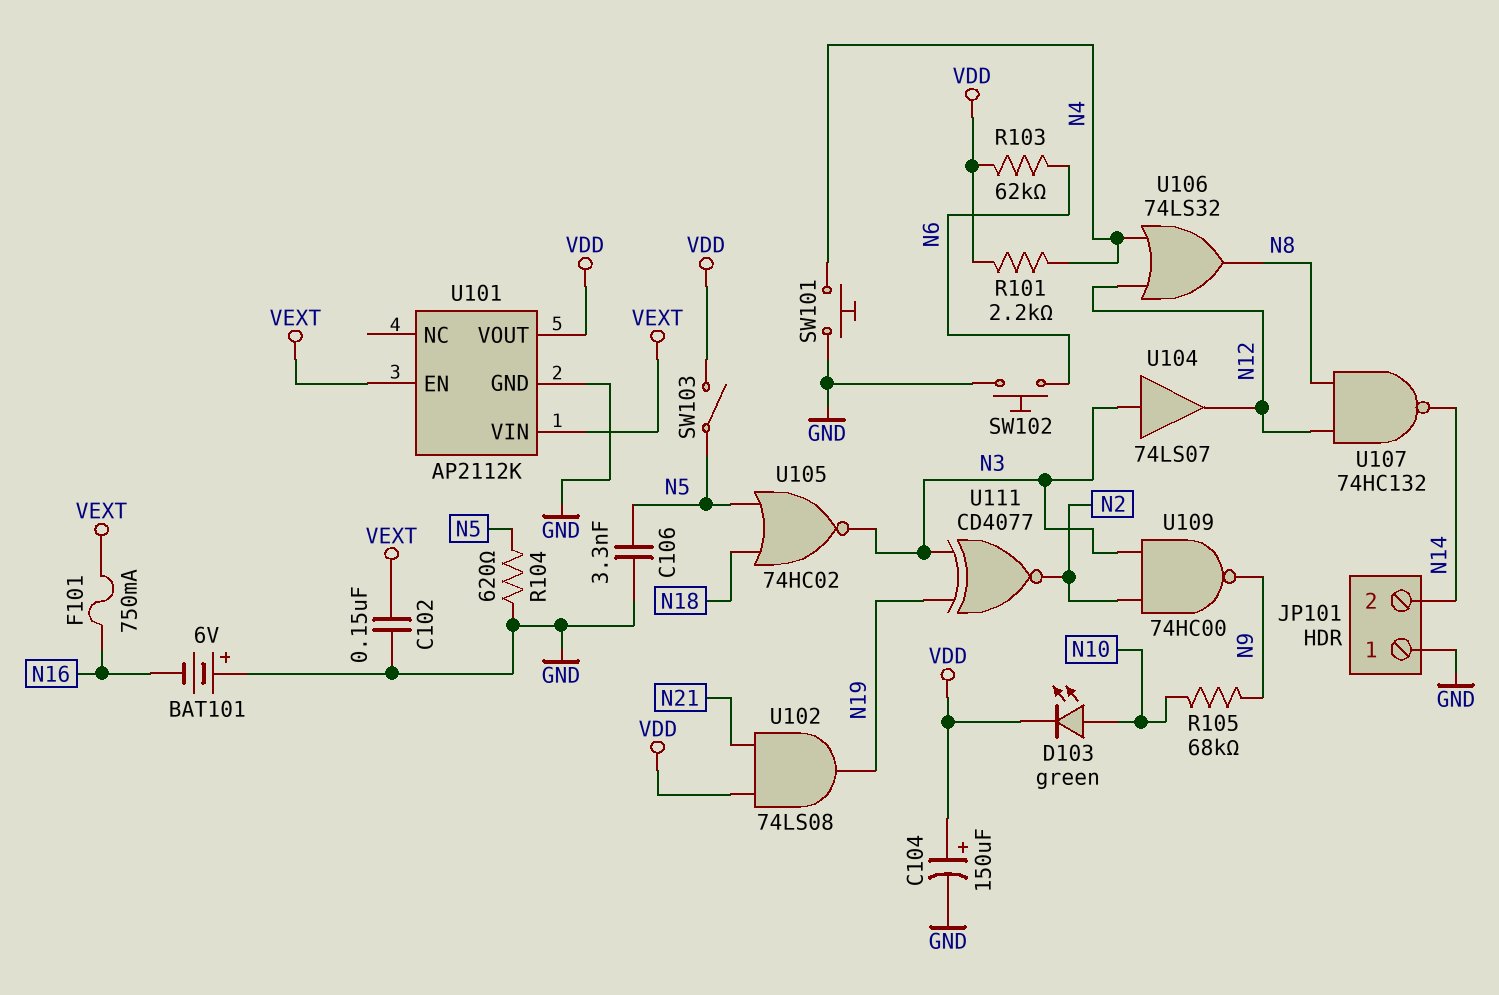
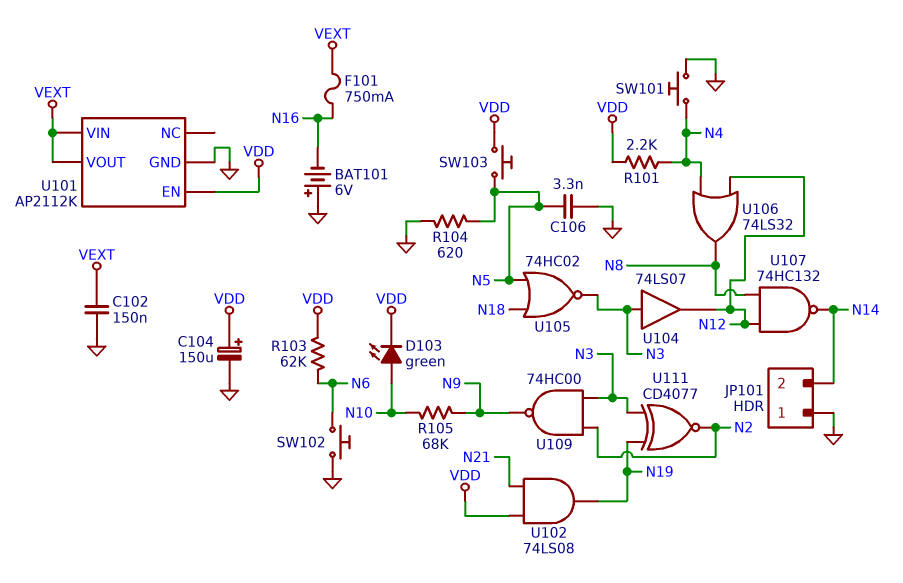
SW103: switch (N5, VDD) -> button (N5, VDD)
U101 pin EN: VEXT -> VDD
U101 pin VOUT: VDD -> VEXT

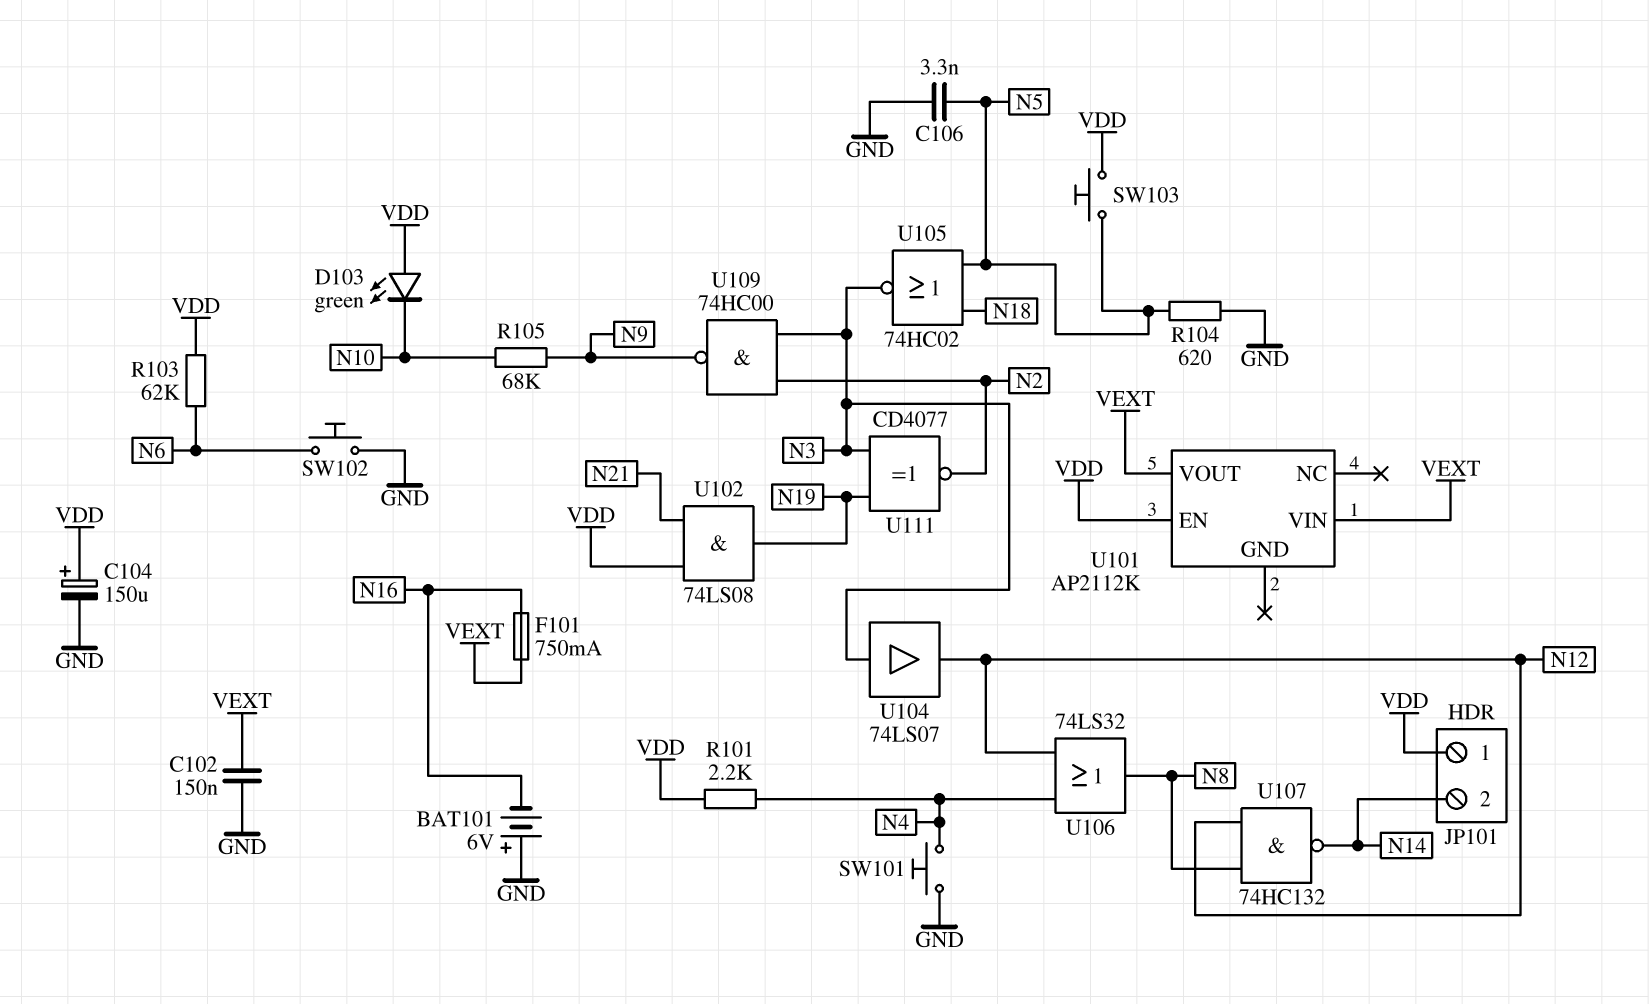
D103: LED green (A N10, K VDD) -> LED green (A VDD, K N10)
JP101 pin 1: GND -> VDD
U101 pin GND: GND -> none

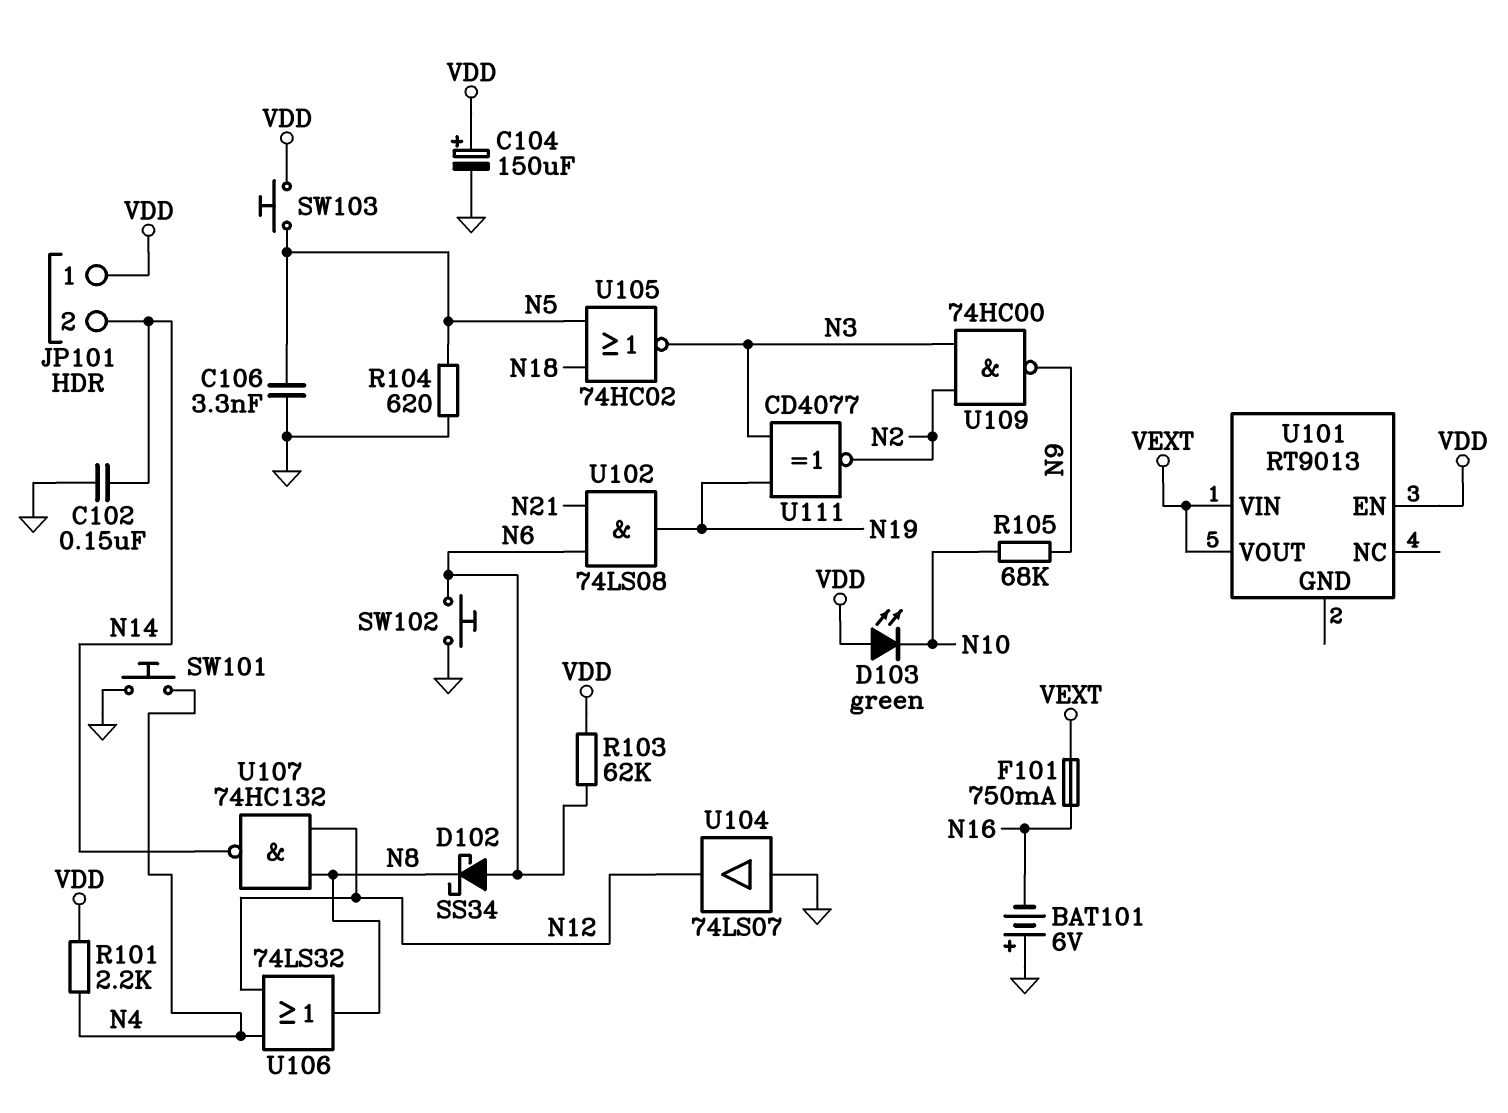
C102: 150nF (GND, VEXT) -> 150nF (GND, N14)
D102: none -> schottky SS34 (A N6, K N8)
U101: AP2112K -> RT9013
U102: AND 74LS08 (in N21, in VDD, out N19) -> AND 74LS08 (in N6, in N21, out N19)
U104: buffer 74LS07 (in N3, out N12) -> buffer 74LS07 (in GND, out N12)

